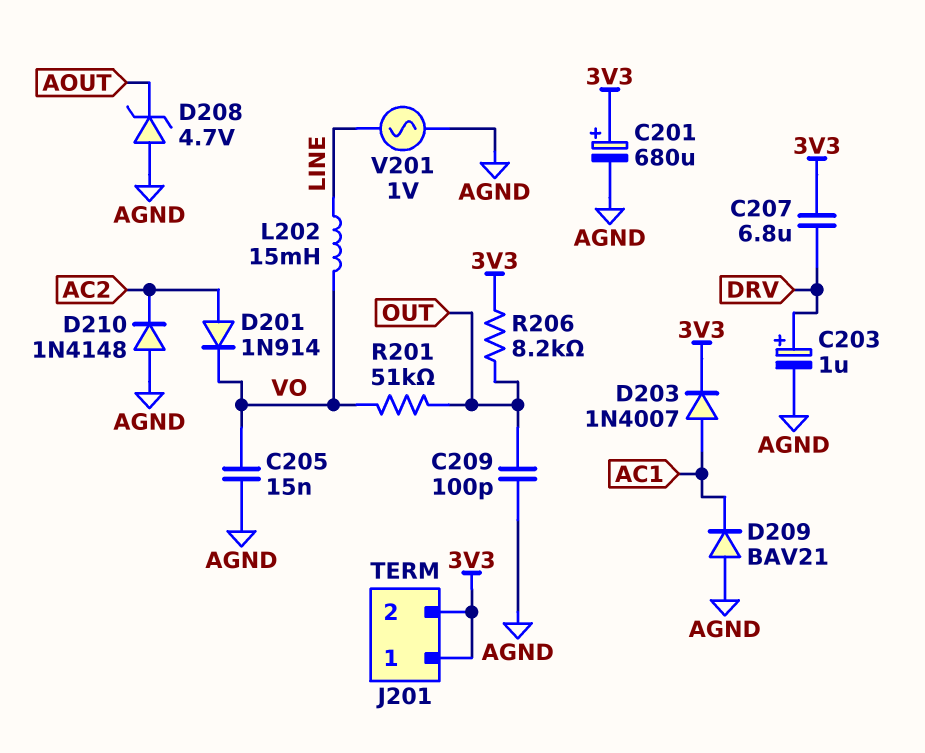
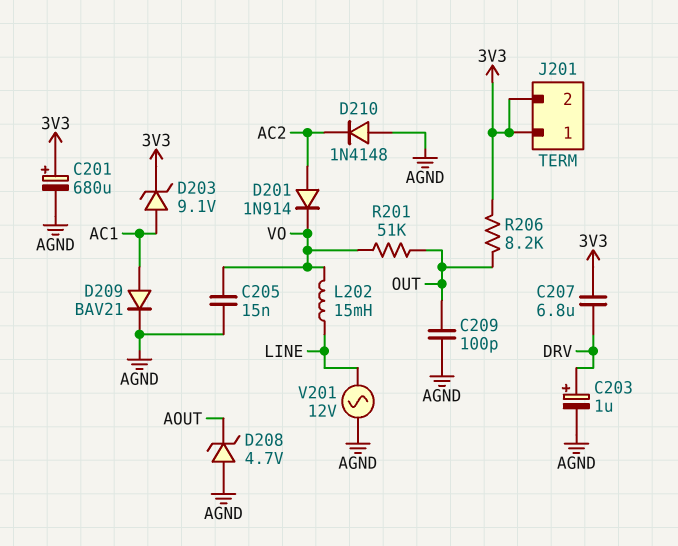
D203: diode 1N4007 (A AC1, K 3V3) -> zener 9.1V (A AC1, K 3V3)
D209: diode BAV21 (A AGND, K AC1) -> diode BAV21 (A AC1, K AGND)
V201: AC 1V (AGND, LINE) -> AC 12V (AGND, LINE)

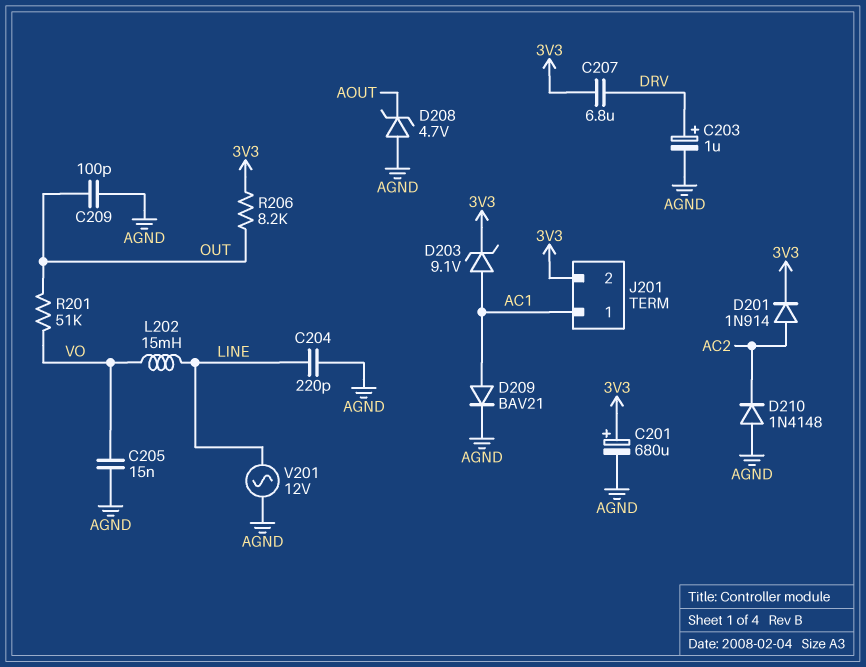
C204: none -> 220pF (AGND, LINE)
D201: diode 1N914 (A AC2, K VO) -> diode 1N914 (A AC2, K 3V3)
J201 pin 1: 3V3 -> AC1

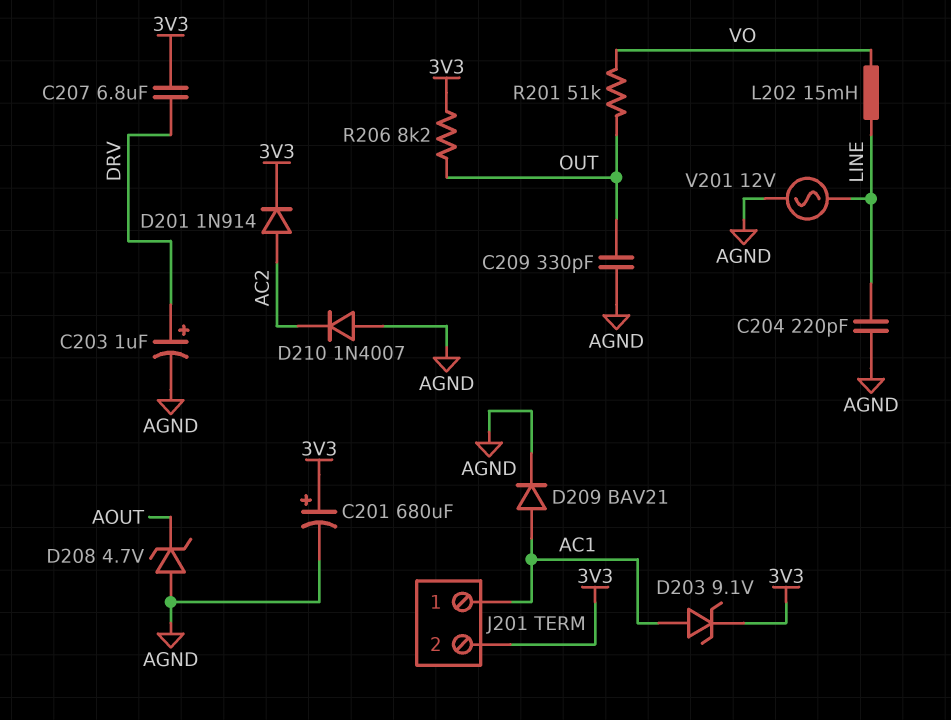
C205: 15nF (AGND, VO) -> none
C209: 100pF (AGND, OUT) -> 330pF (AGND, OUT)
D210: diode 1N4148 (A AGND, K AC2) -> diode 1N4007 (A AGND, K AC2)

